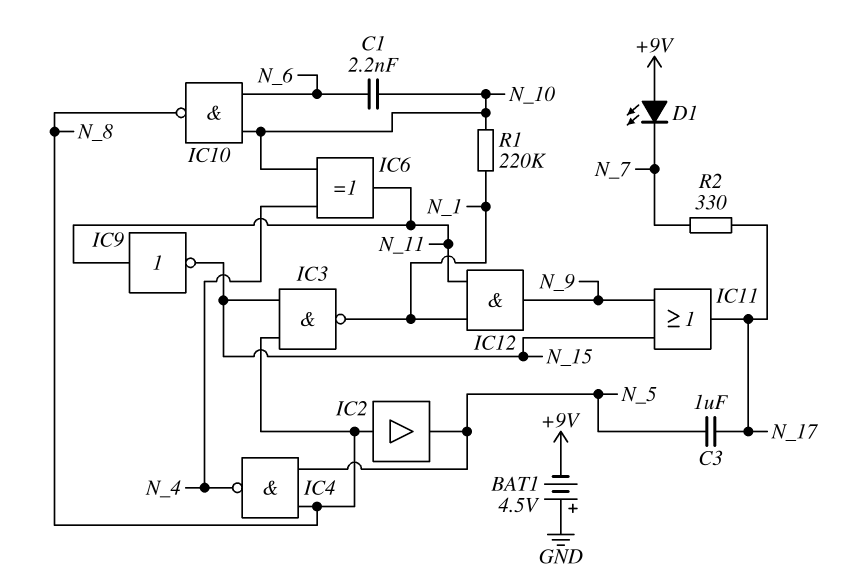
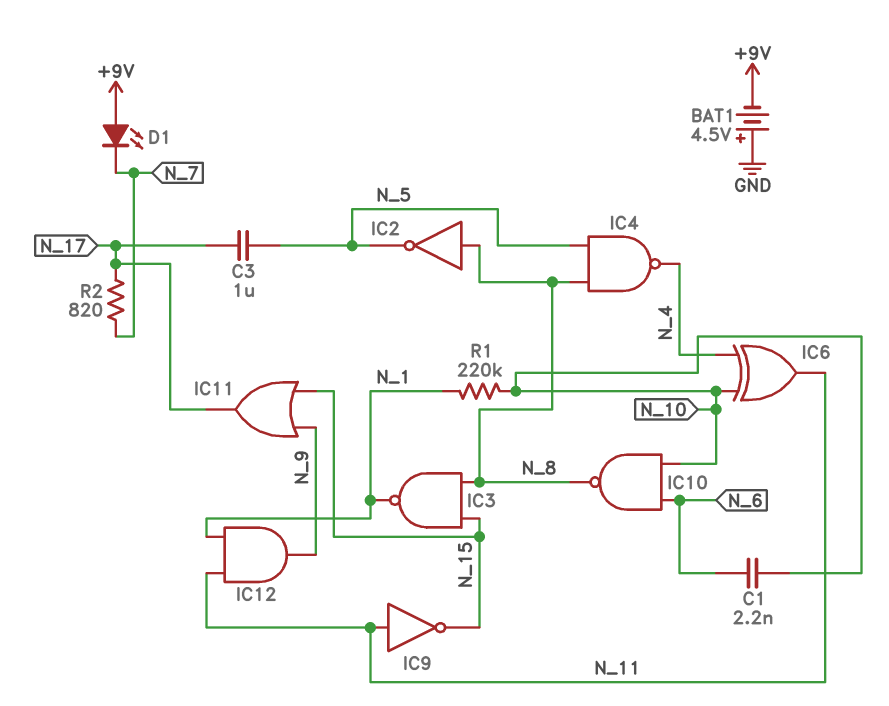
IC2: buffer (in N_8, out N_5) -> NOT (in N_8, out N_5)
R2: 330 (N_7, N_17) -> 820 (N_7, N_17)

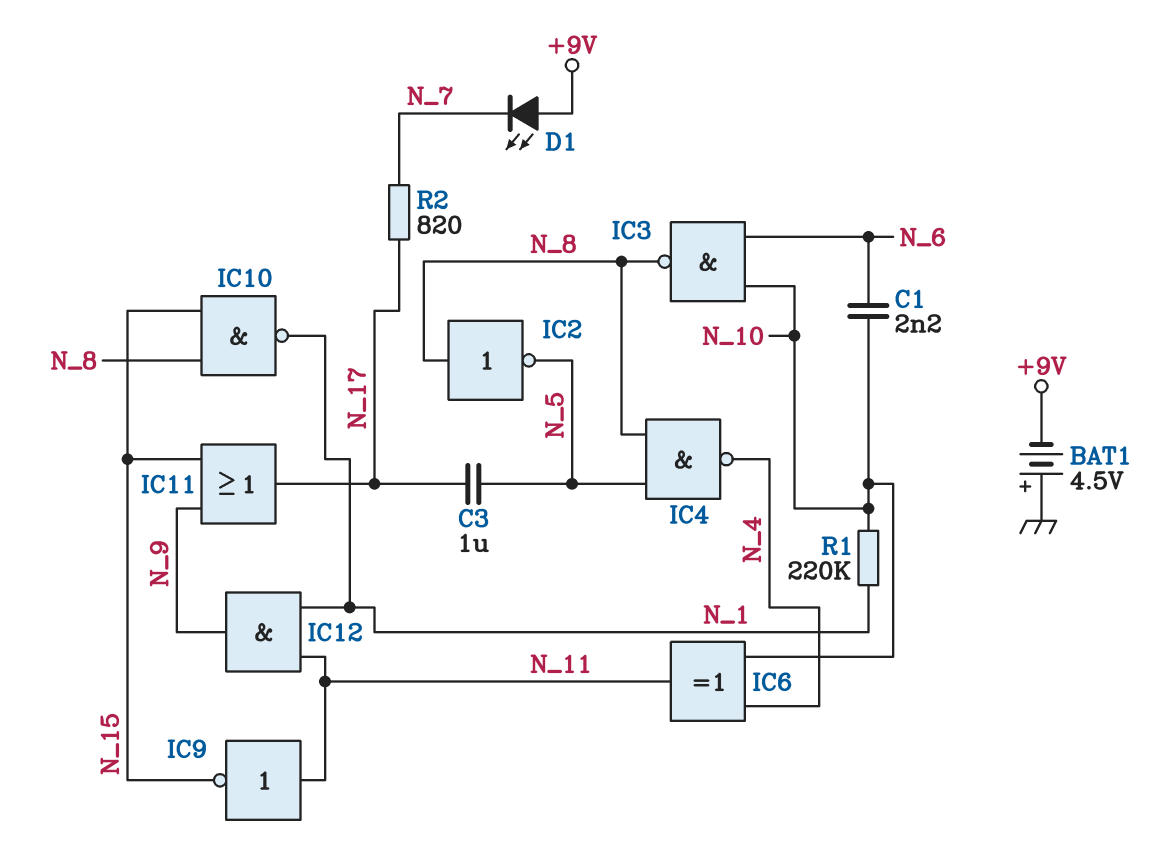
IC3: NAND (in N_8, in N_15, out N_1) -> NAND (in N_6, in N_10, out N_8)
IC10: NAND (in N_6, in N_10, out N_8) -> NAND (in N_8, in N_15, out N_1)

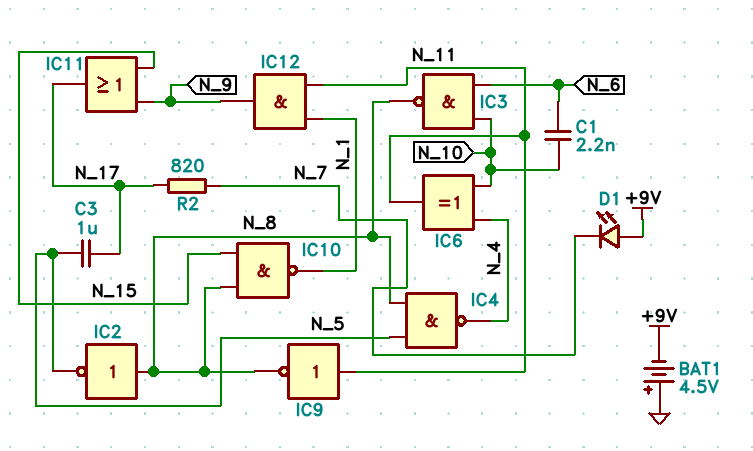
IC9: NOT (in N_11, out N_15) -> NOT (in N_11, out N_8)
R1: 220k (N_1, N_10) -> none

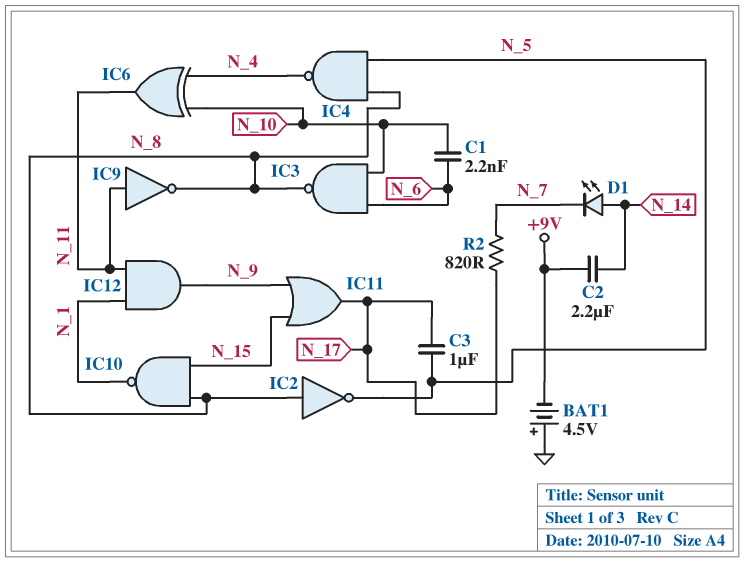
C2: none -> 2.2uF (+9V, N_14)
D1: LED (A +9V, K N_7) -> LED (A N_14, K N_7)

